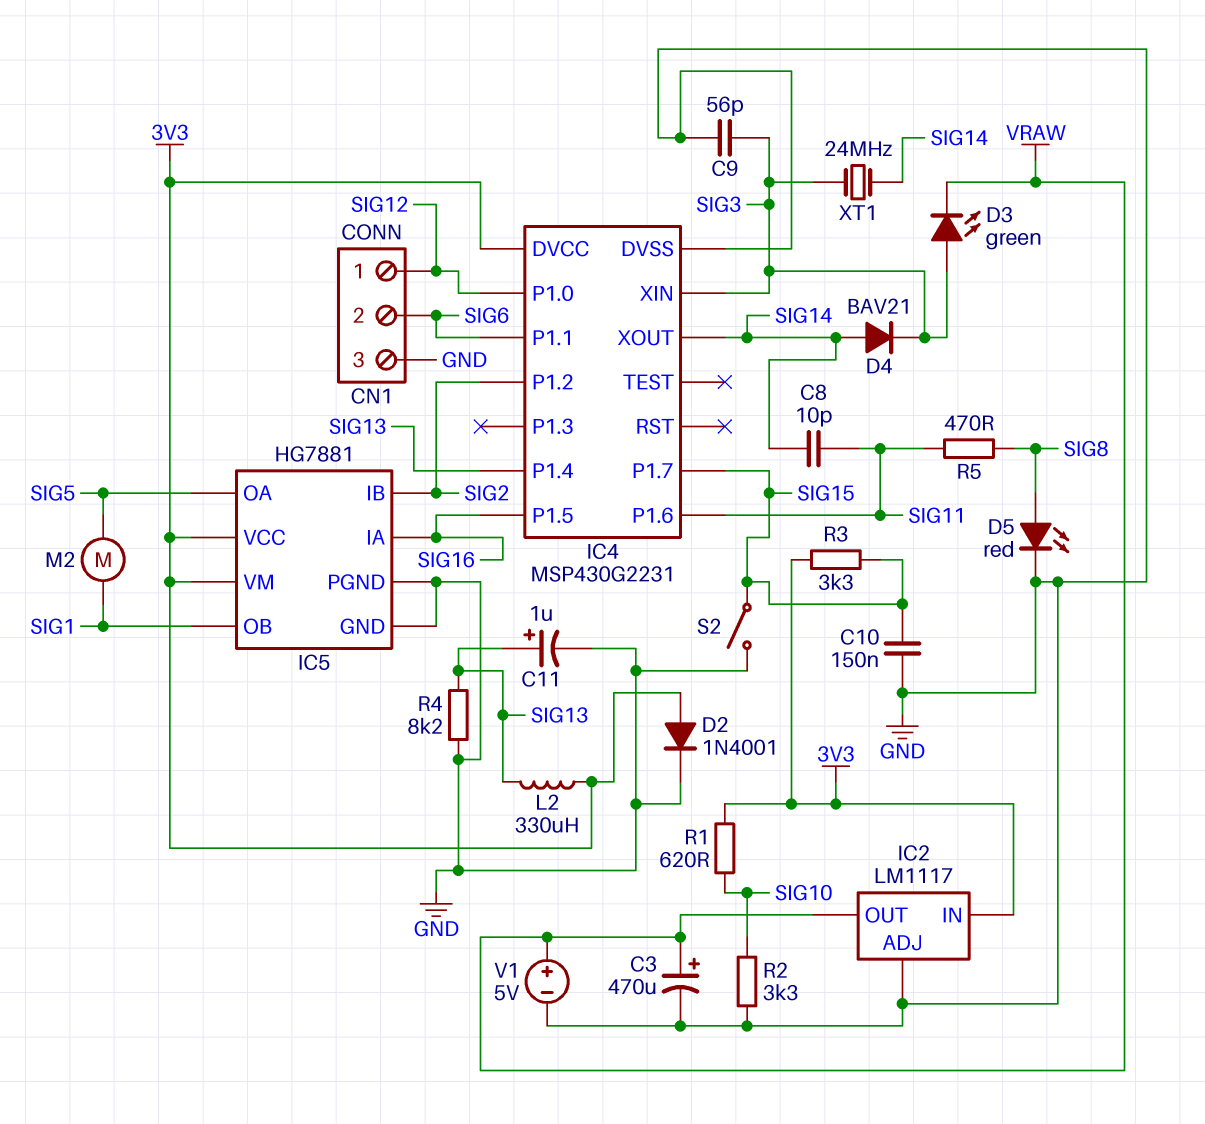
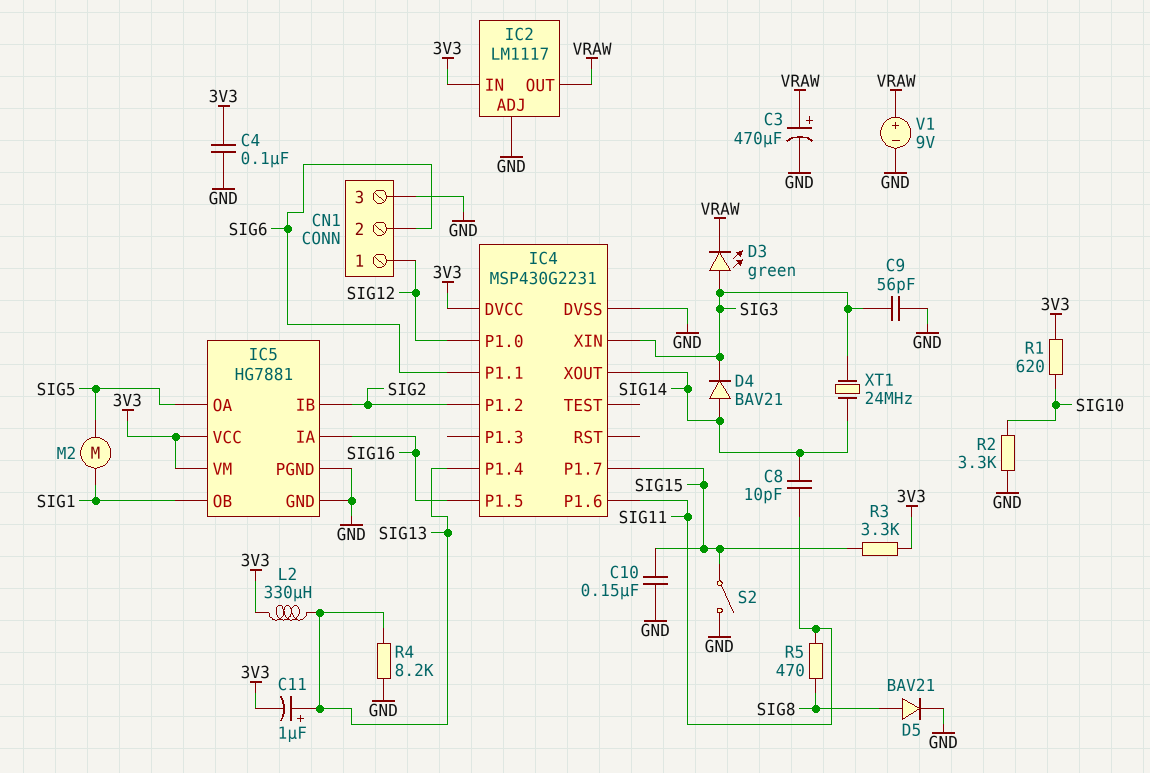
C4: none -> 100nF (3V3, GND)
C11: 1uF (plus SIG13, minus GND) -> 1uF (plus SIG13, minus 3V3)
D2: diode 1N4001 (A 3V3, K GND) -> none
D5: LED red (A SIG8, K GND) -> diode BAV21 (A SIG8, K GND)
V1: 5V (plus VRAW, minus GND) -> 9V (plus VRAW, minus GND)

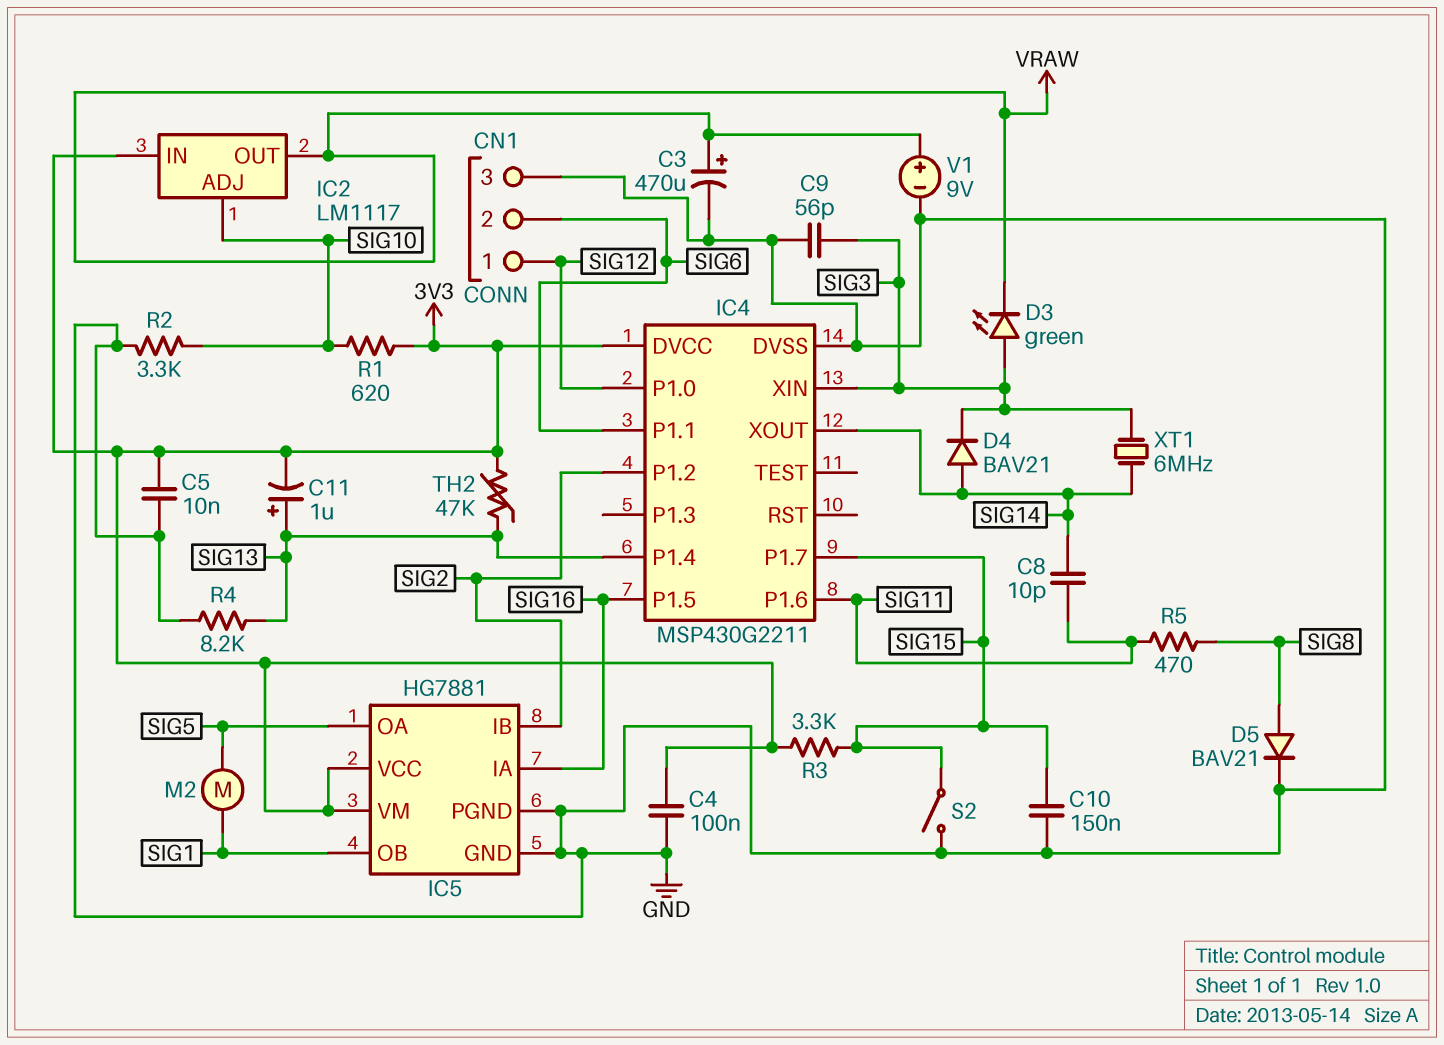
C5: none -> 10nF (3V3, GND)
IC2 pin ADJ: GND -> SIG10
IC4: MSP430G2231 -> MSP430G2211
L2: 330uH (3V3, SIG13) -> none
TH2: none -> 47k (3V3, SIG13)
XT1: 24MHz (SIG3, SIG14) -> 6MHz (SIG3, SIG14)

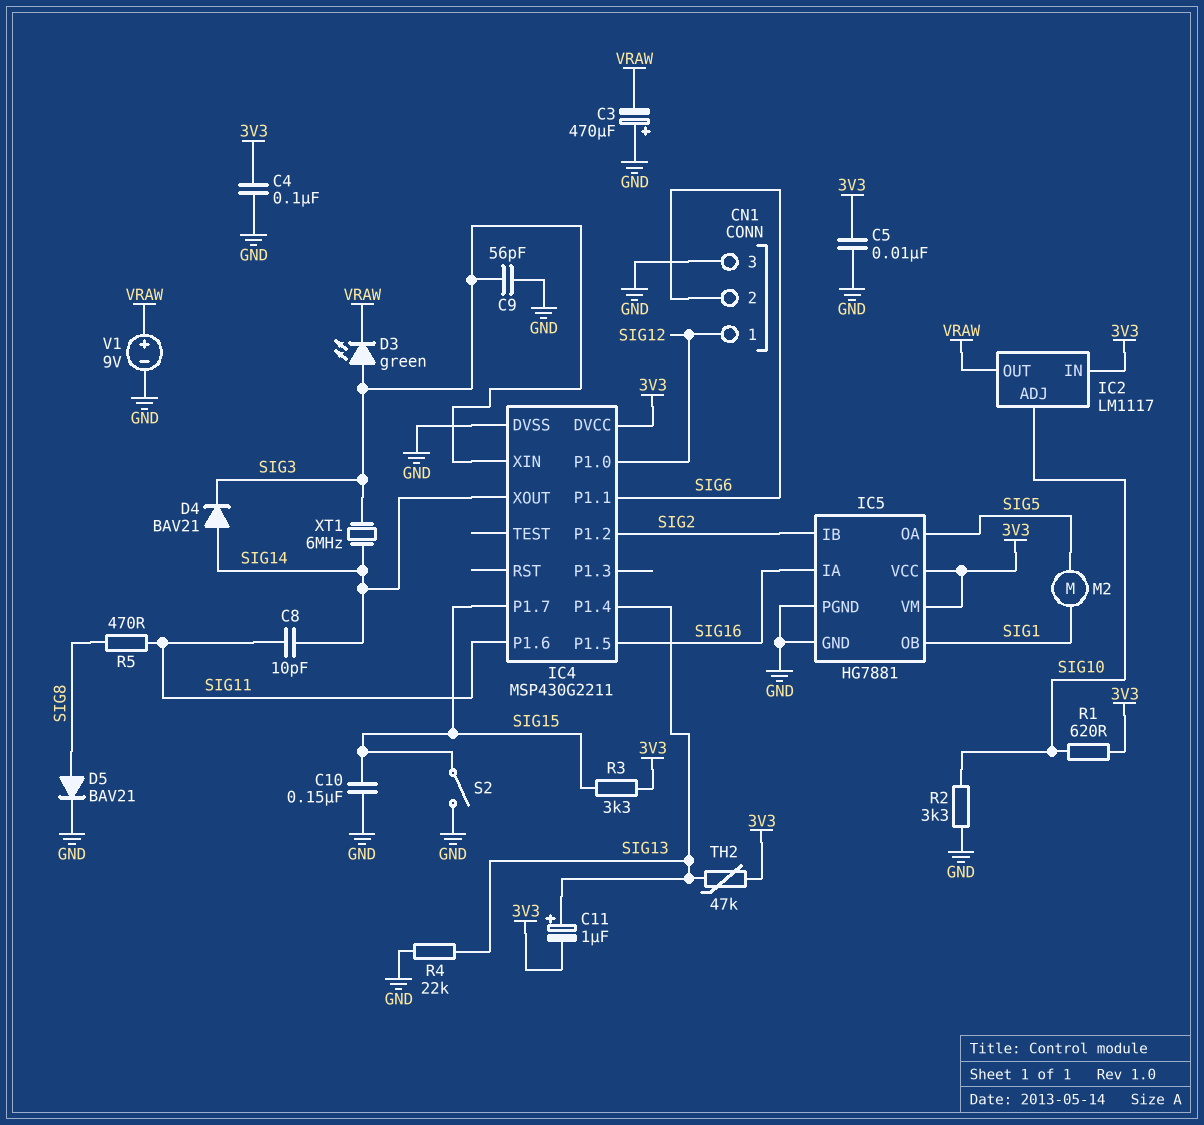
C3: 470uF (plus VRAW, minus GND) -> 470uF (plus GND, minus VRAW)
R4: 8.2k (GND, SIG13) -> 22k (GND, SIG13)

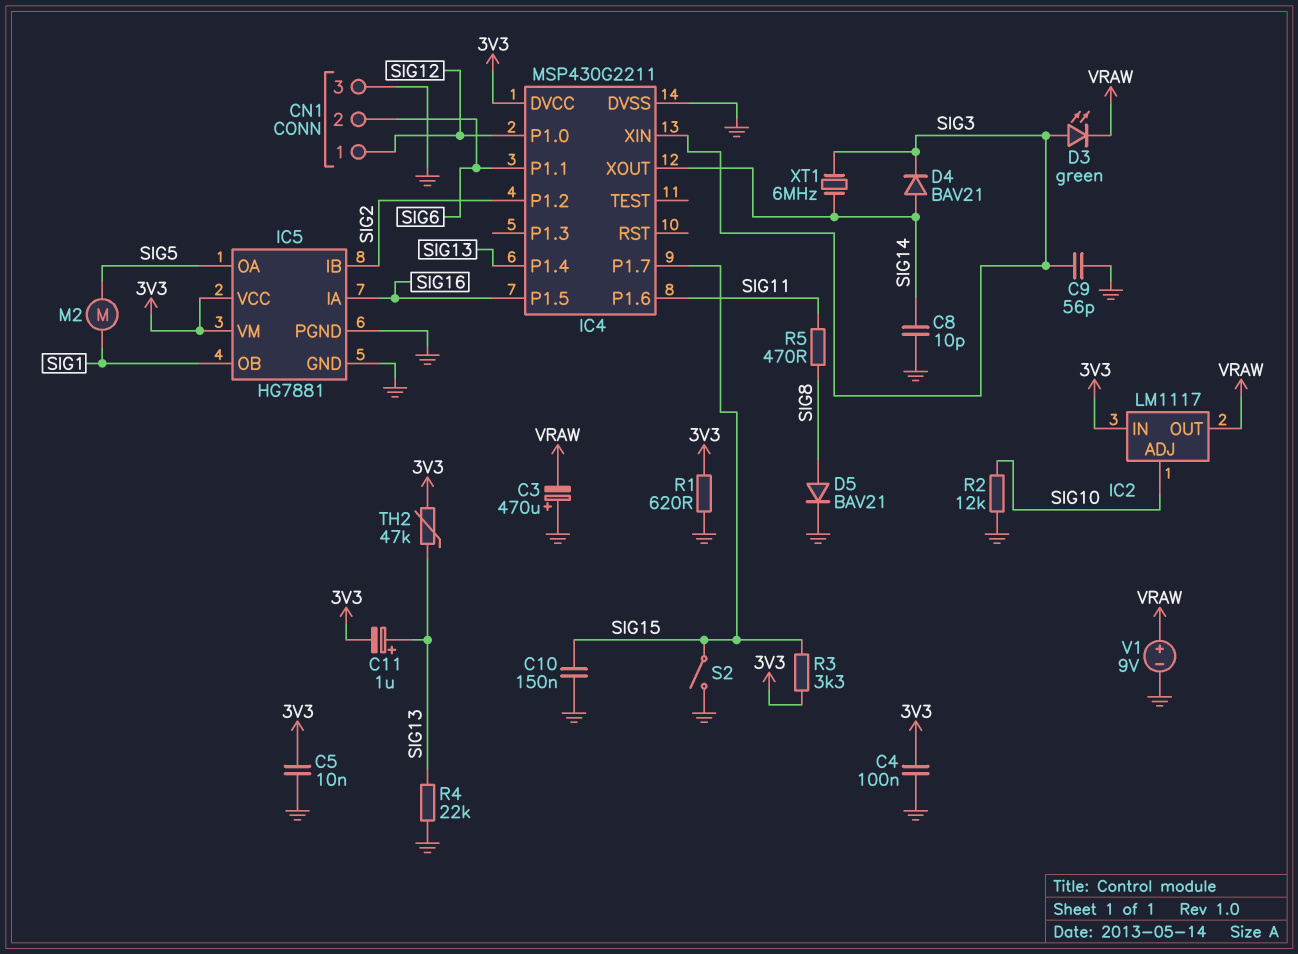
C8: 10pF (SIG11, SIG14) -> 10pF (GND, SIG14)
R1: 620 (3V3, SIG10) -> 620 (3V3, GND)
R2: 3.3k (GND, SIG10) -> 12k (GND, SIG10)

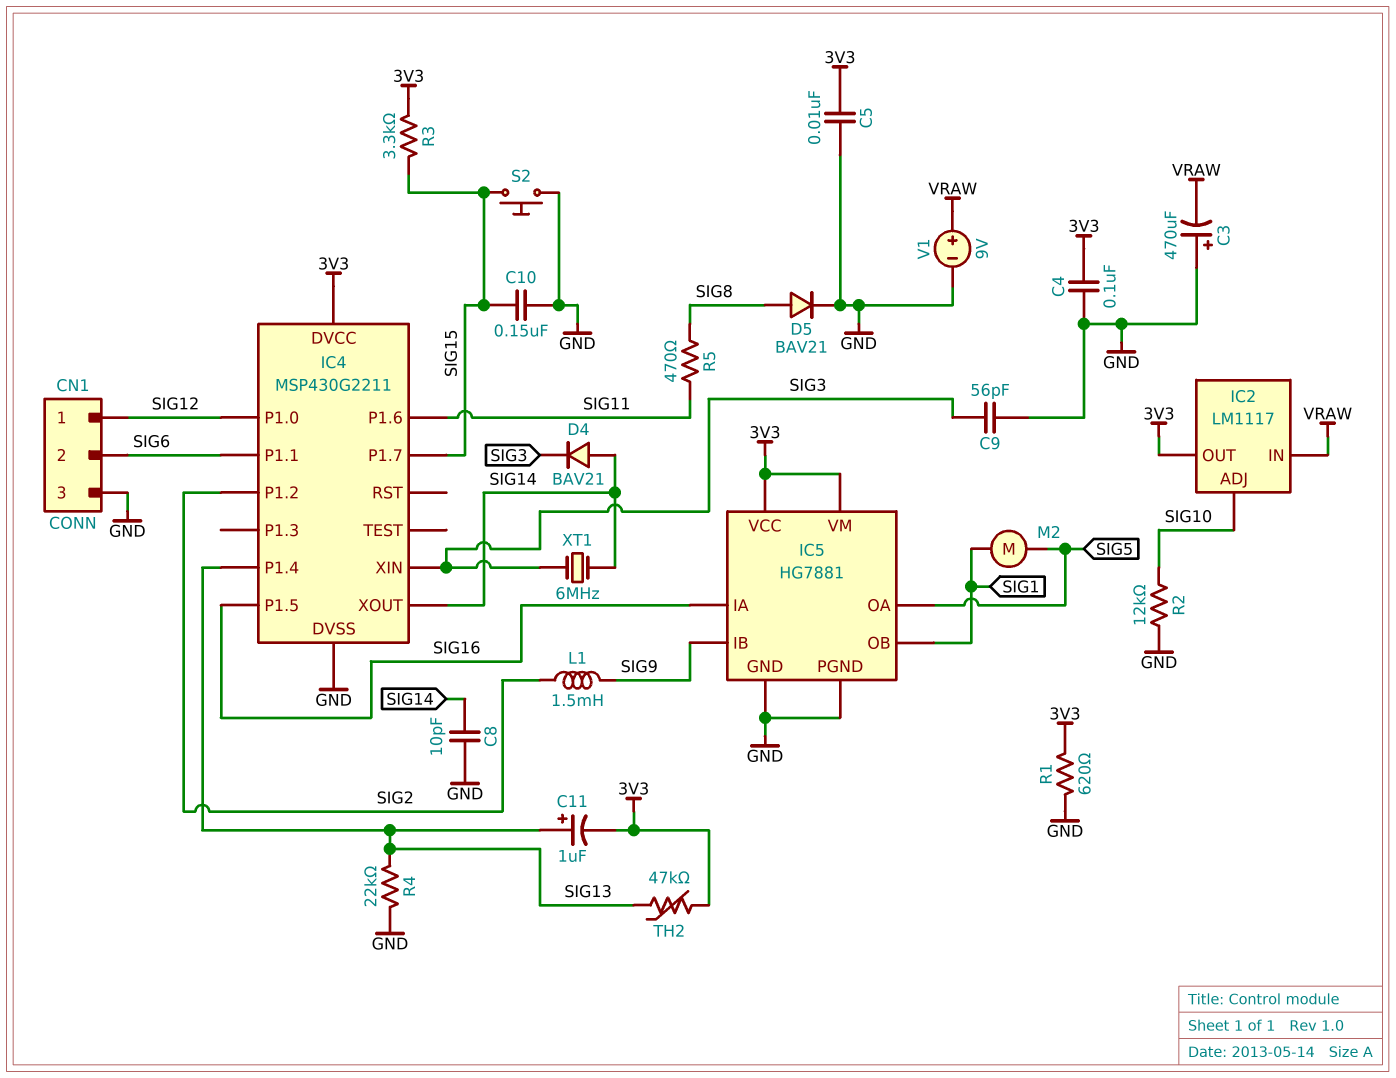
D3: LED green (A SIG3, K VRAW) -> none
IC2 pin IN: 3V3 -> VRAW
IC2 pin OUT: VRAW -> 3V3
IC5 pin IB: SIG2 -> SIG9
L1: none -> 1.5mH (SIG2, SIG9)
S2: switch (GND, SIG15) -> button (GND, SIG15)

